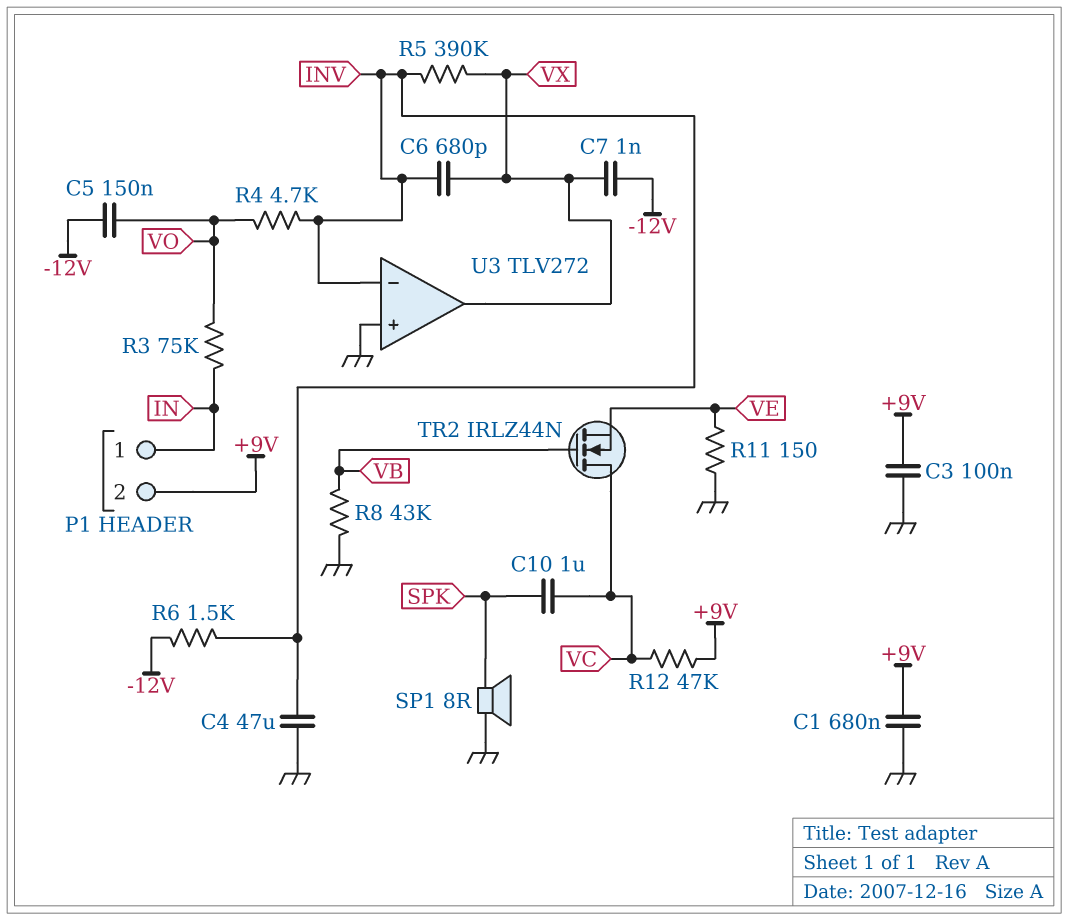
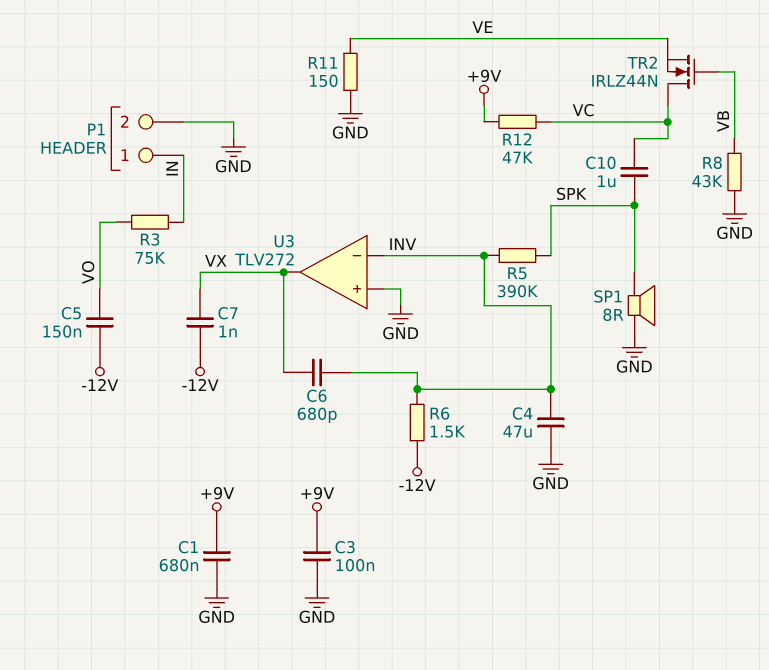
P1 pin 2: +9V -> GND
R4: 4.7k (INV, VO) -> none
R5: 390k (INV, VX) -> 390k (INV, SPK)

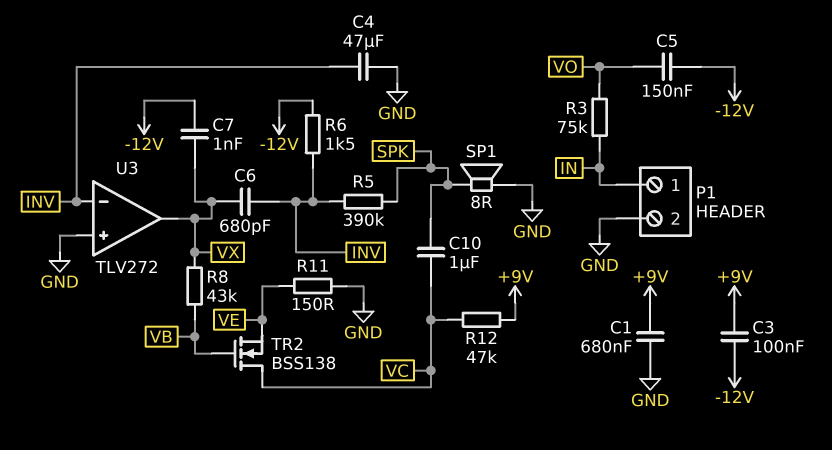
C3: 100nF (+9V, GND) -> 100nF (+9V, -12V)
R8: 43k (GND, VB) -> 43k (VB, VX)
TR2: NMOS IRLZ44N (G VB, D VC, S VE) -> NMOS BSS138 (G VB, D VC, S VE)

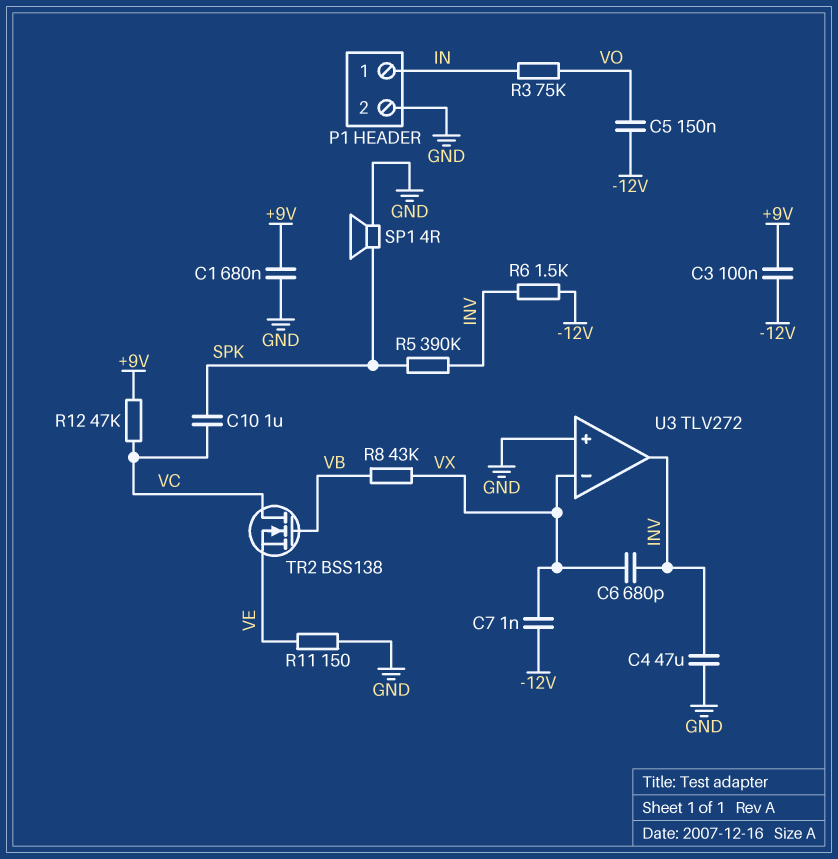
SP1: speaker 8R (GND, SPK) -> speaker 4R (GND, SPK)
U3 pin in-: INV -> VX
U3 pin out: VX -> INV

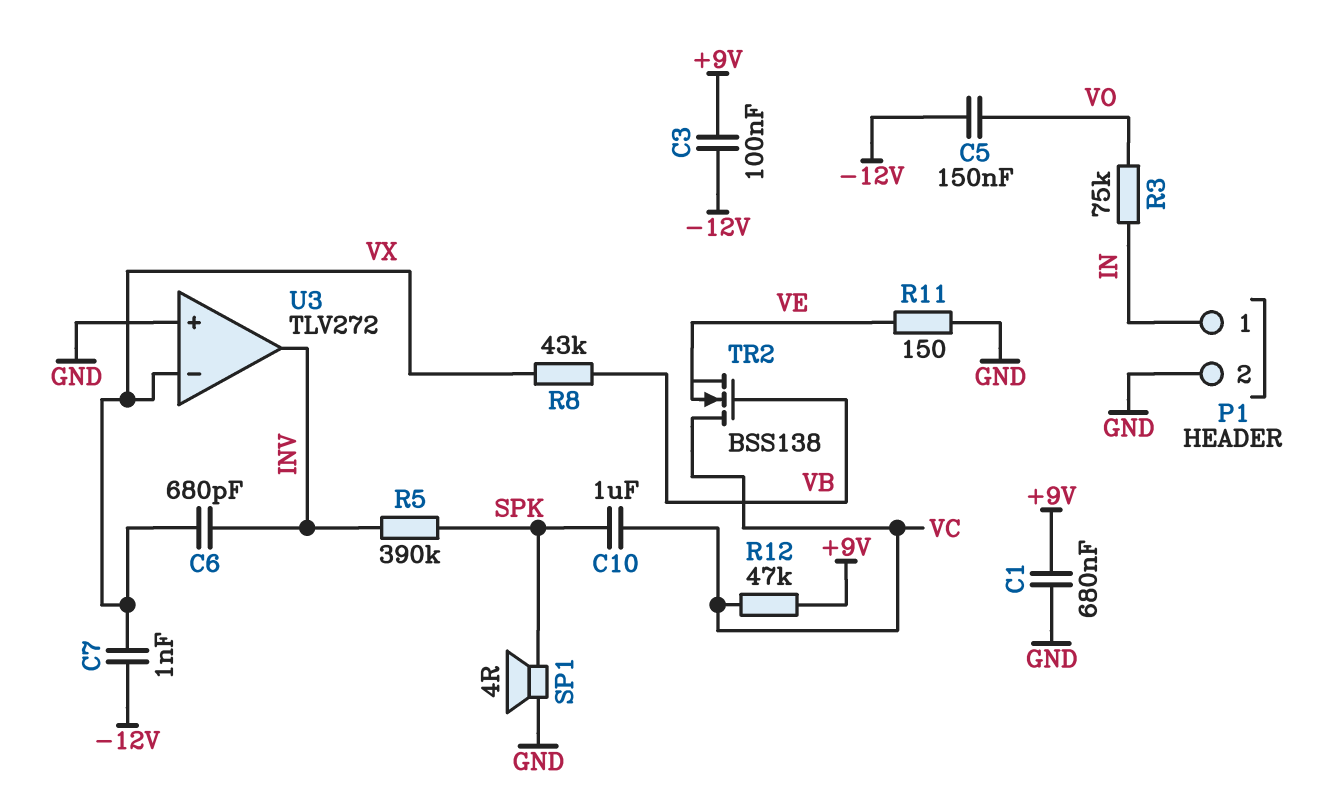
C4: 47uF (GND, INV) -> none
R6: 1.5k (-12V, INV) -> none

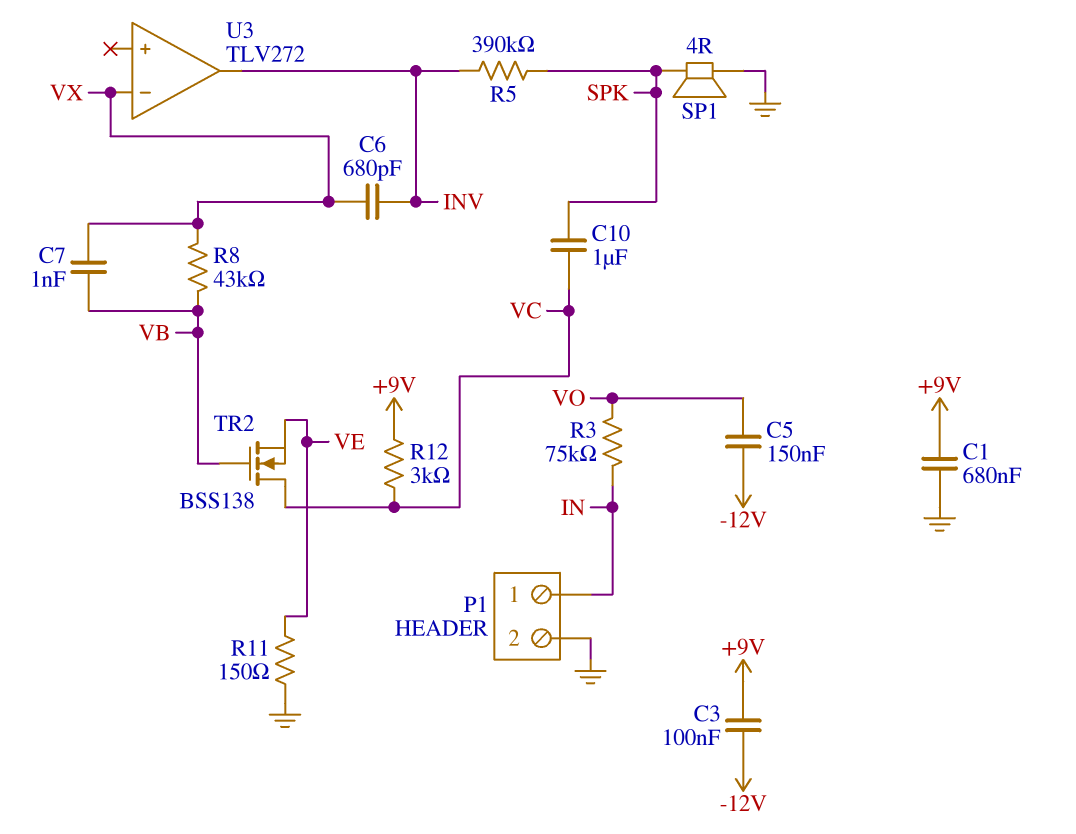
C7: 1nF (-12V, VX) -> 1nF (VB, VX)
R12: 47k (+9V, VC) -> 3k (+9V, VC)
U3 pin in+: GND -> none

